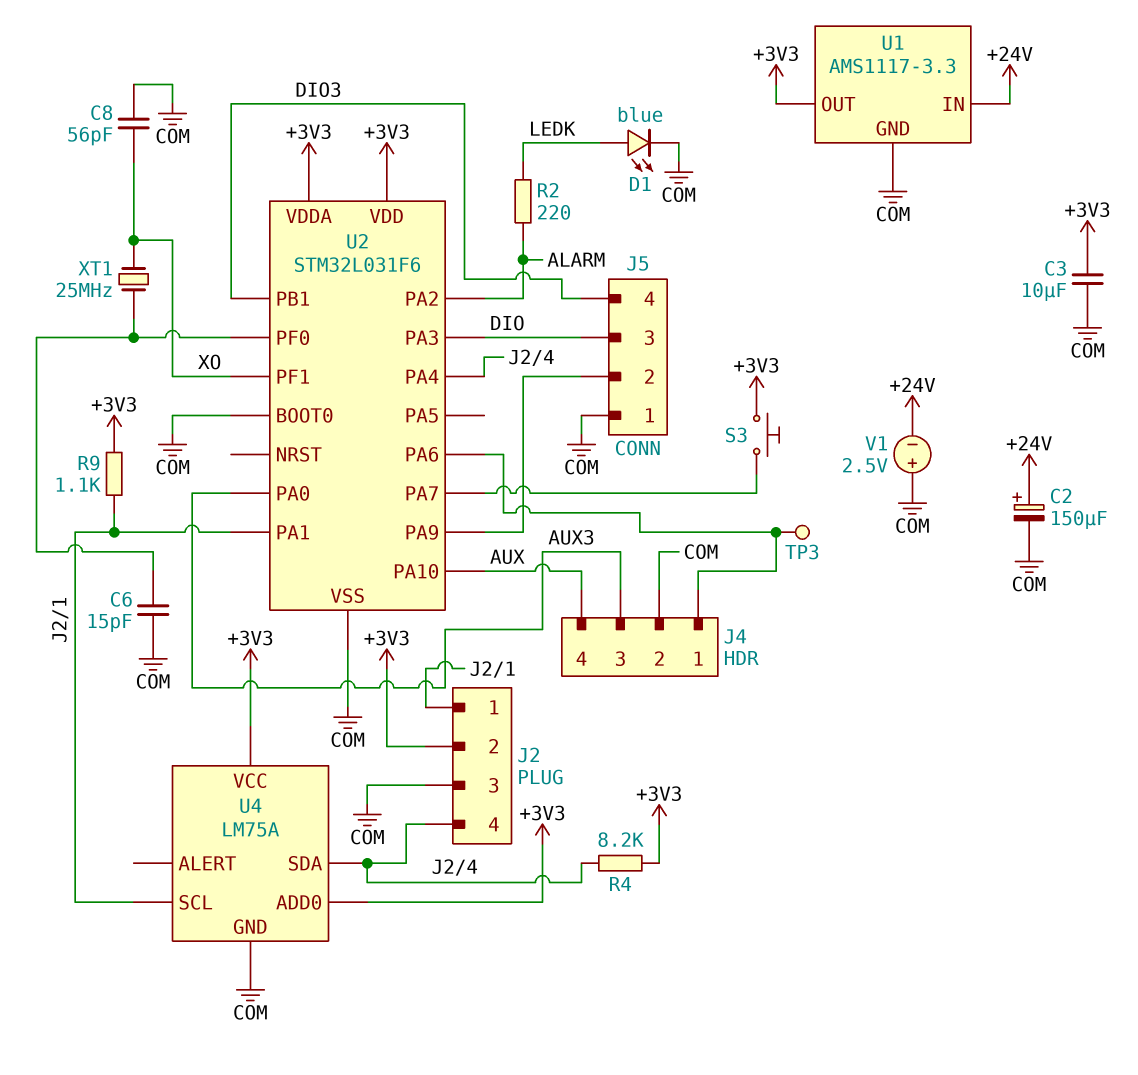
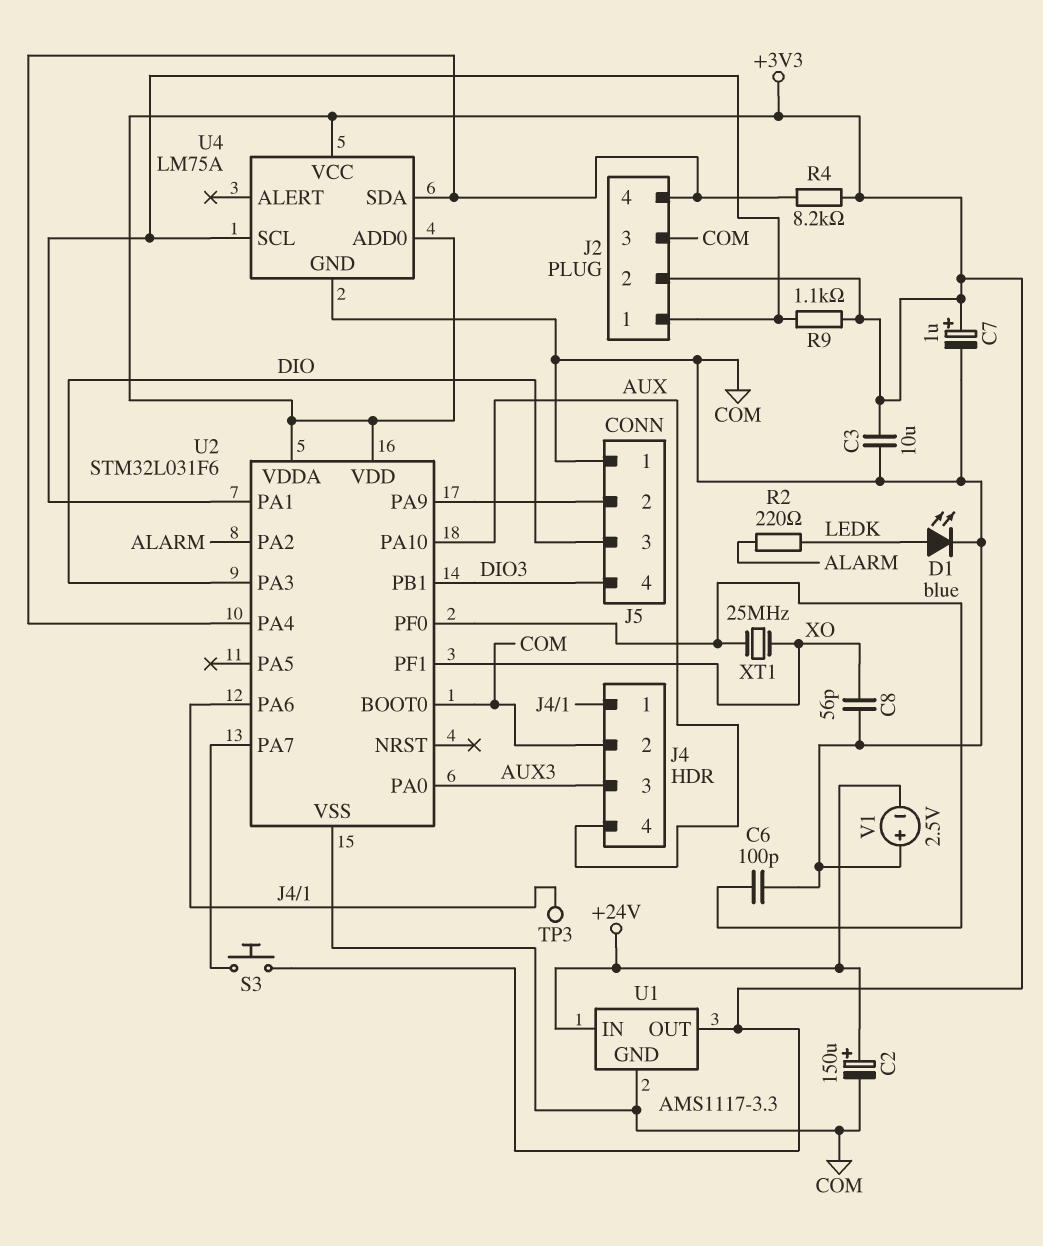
C6: 15pF (COM, U2/PF0) -> 100pF (COM, U2/PF0)
C7: none -> 1uF (plus +3V3, minus COM)

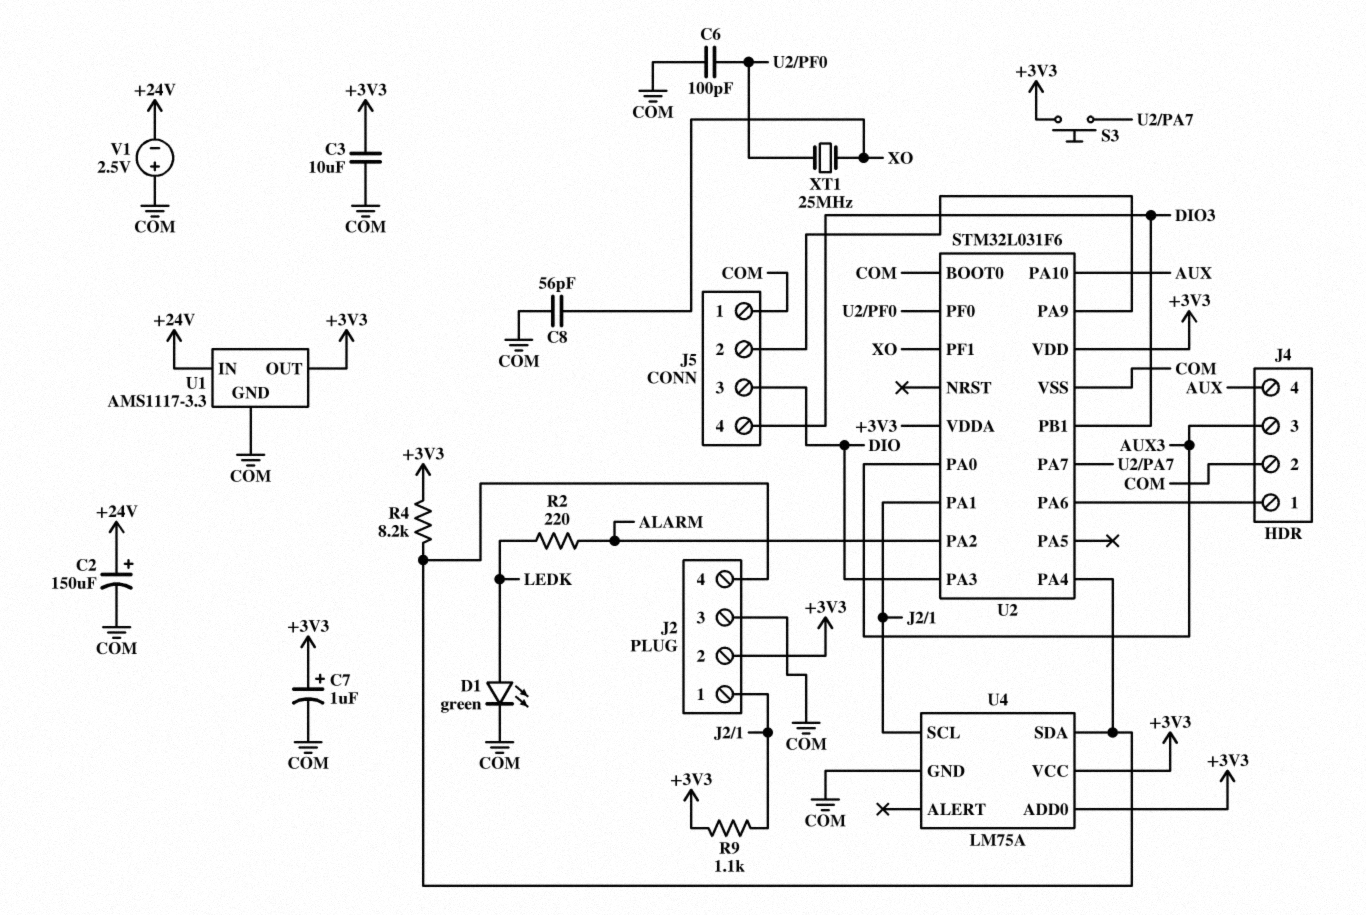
D1: LED blue (A LEDK, K COM) -> LED green (A LEDK, K COM)
TP3: test point (J4/1) -> none

